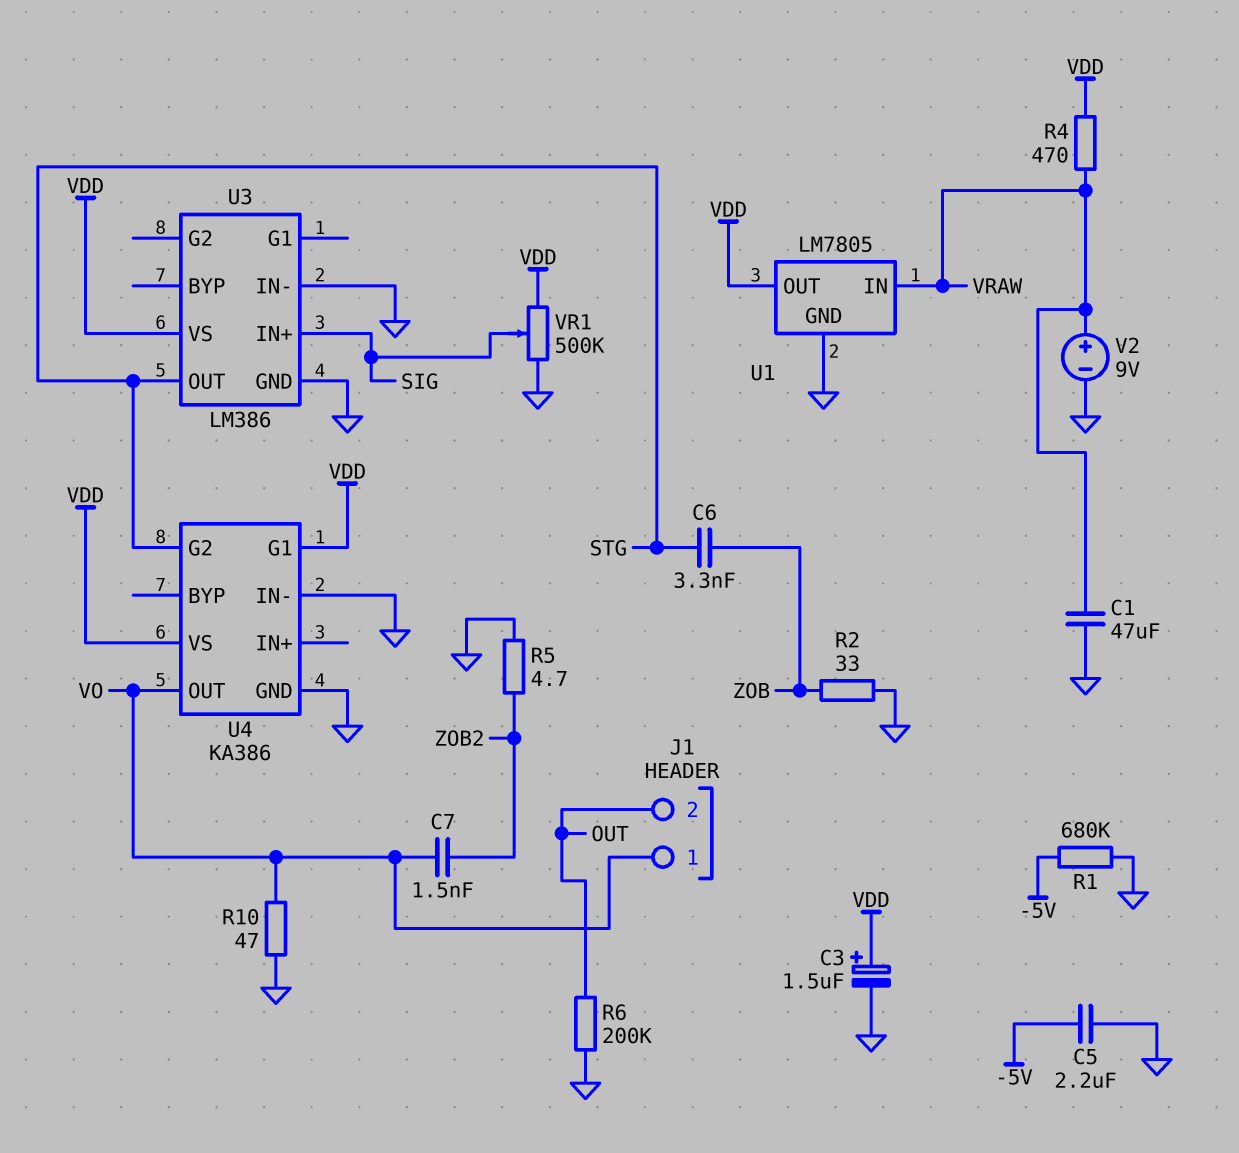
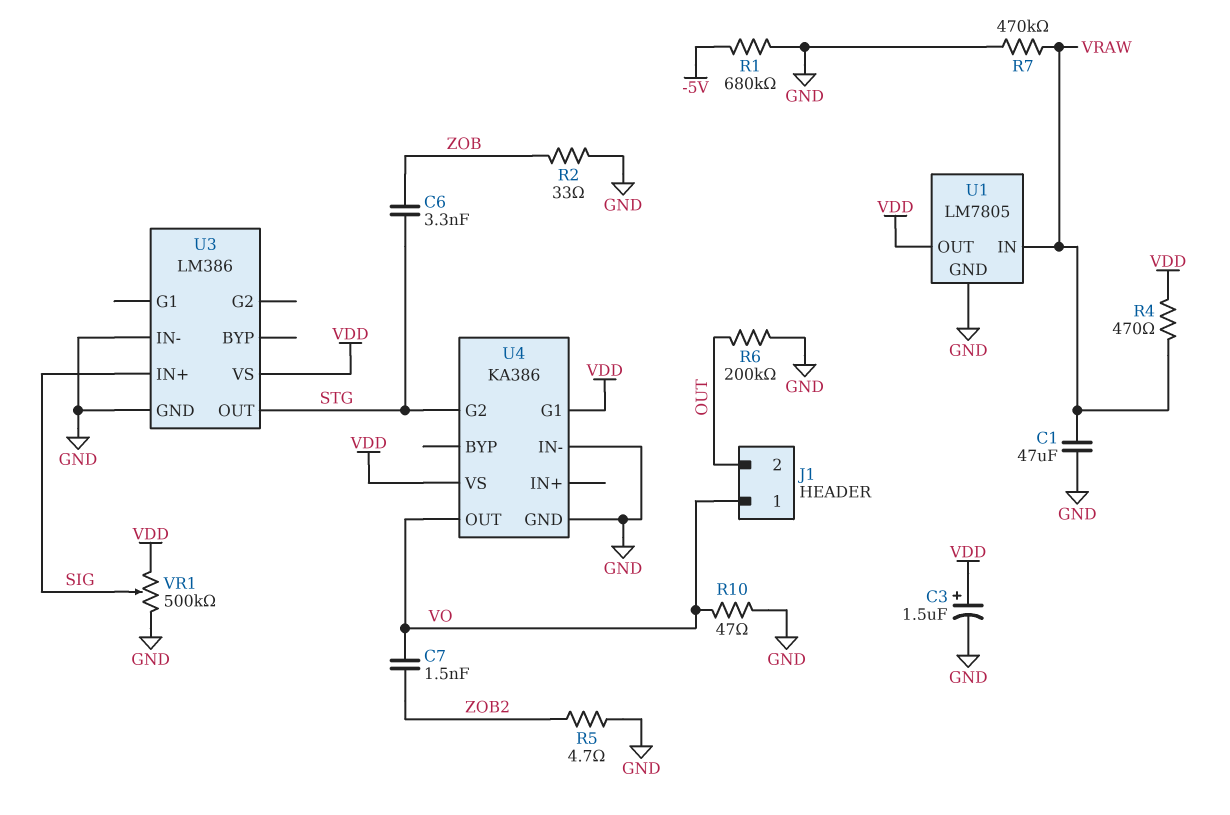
C5: 2.2uF (-5V, GND) -> none
R7: none -> 470k (GND, VRAW)
V2: 9V (plus VRAW, minus GND) -> none

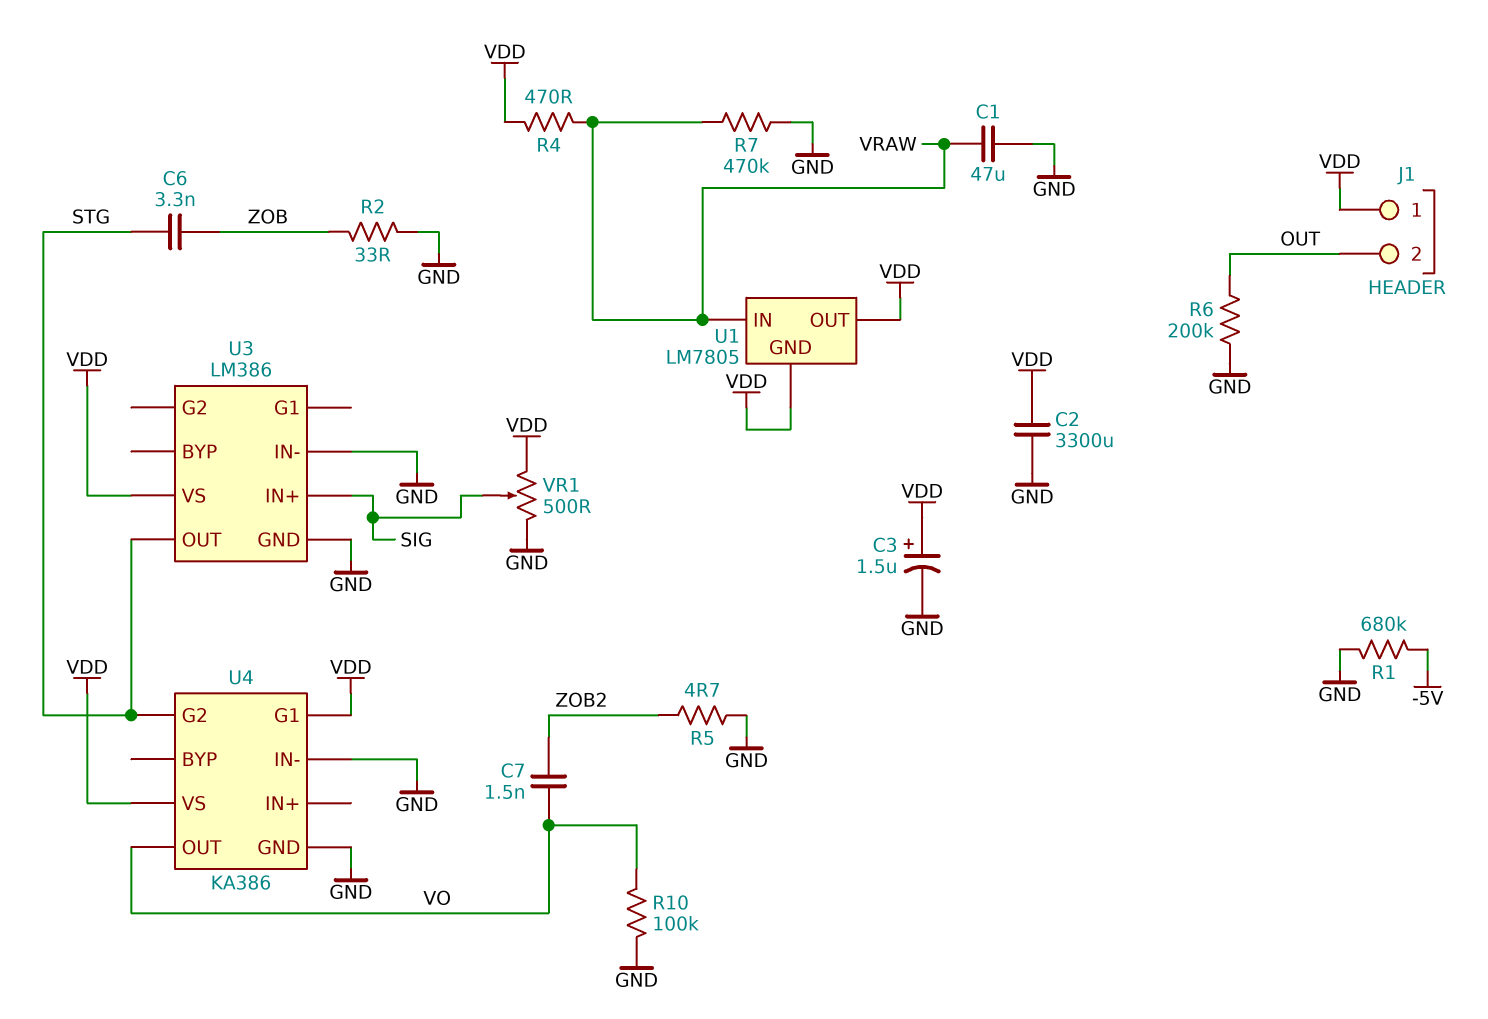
C2: none -> 3300uF (GND, VDD)
J1 pin 1: VO -> VDD
R10: 47 (GND, VO) -> 100k (GND, VO)
U1 pin GND: GND -> VDD
VR1: 500k (GND, VDD, wiper SIG) -> 500 (GND, VDD, wiper SIG)

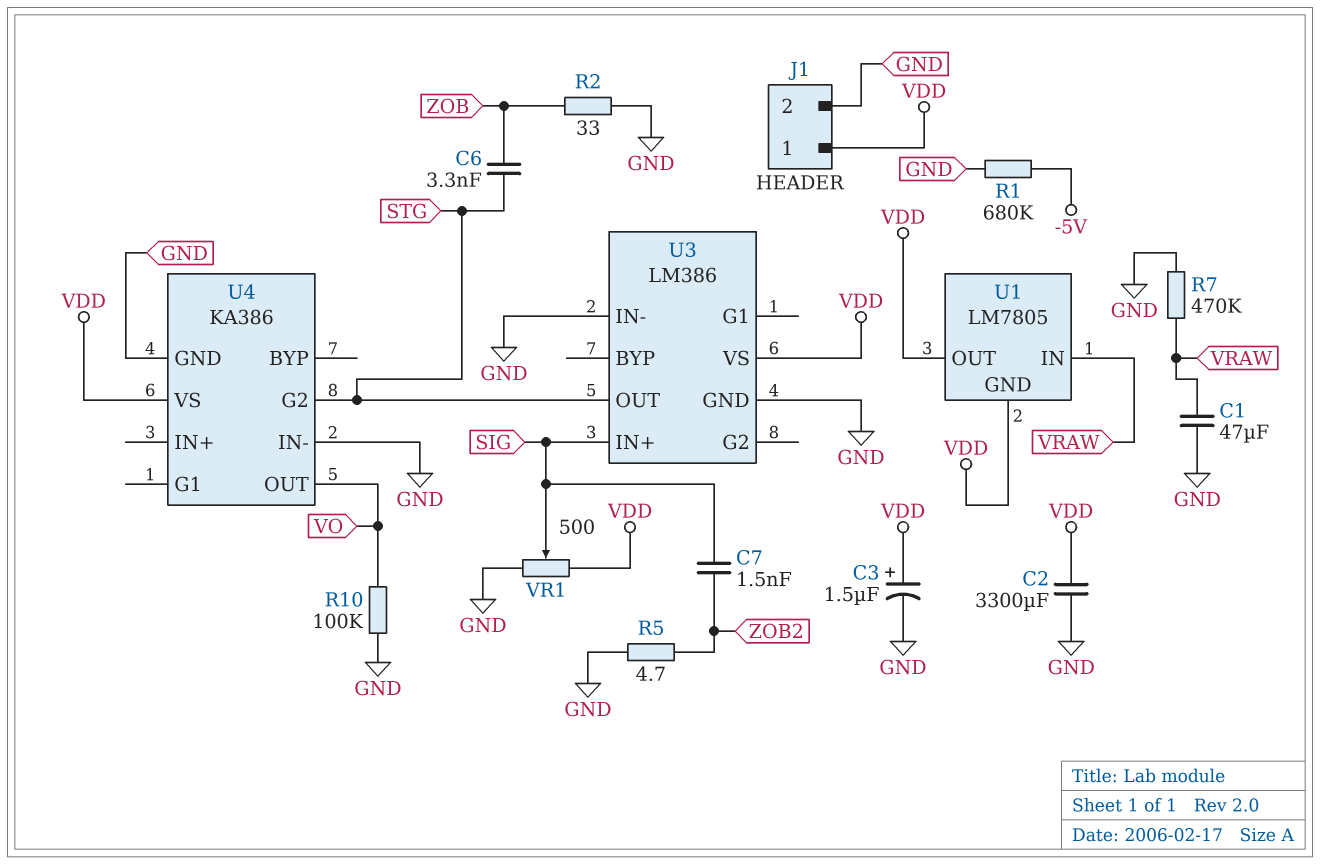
C7: 1.5nF (VO, ZOB2) -> 1.5nF (SIG, ZOB2)
J1 pin 2: OUT -> GND
R4: 470 (VDD, VRAW) -> none
R6: 200k (GND, OUT) -> none
U4 pin G1: VDD -> none

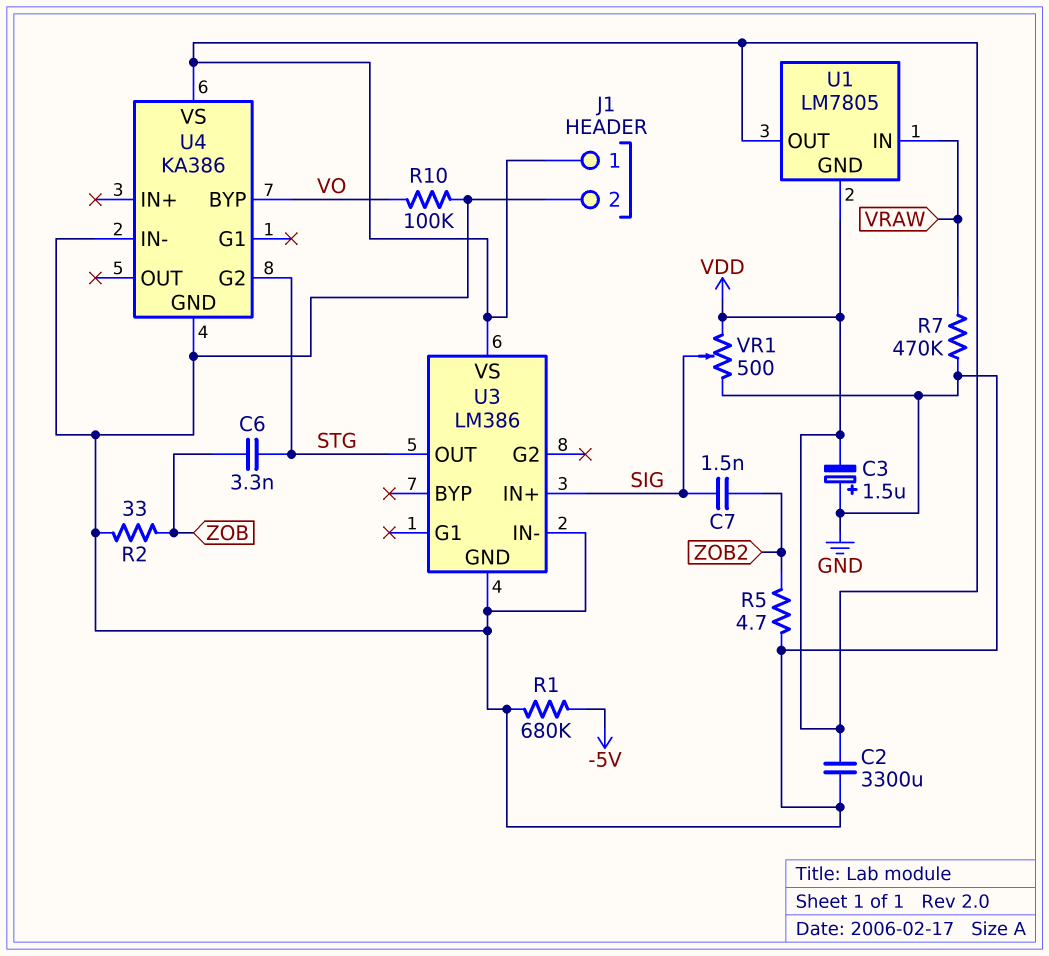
C1: 47uF (GND, VRAW) -> none
C3: 1.5uF (plus VDD, minus GND) -> 1.5uF (plus GND, minus VDD)
U4 pin BYP: none -> VO
U4 pin OUT: VO -> none

